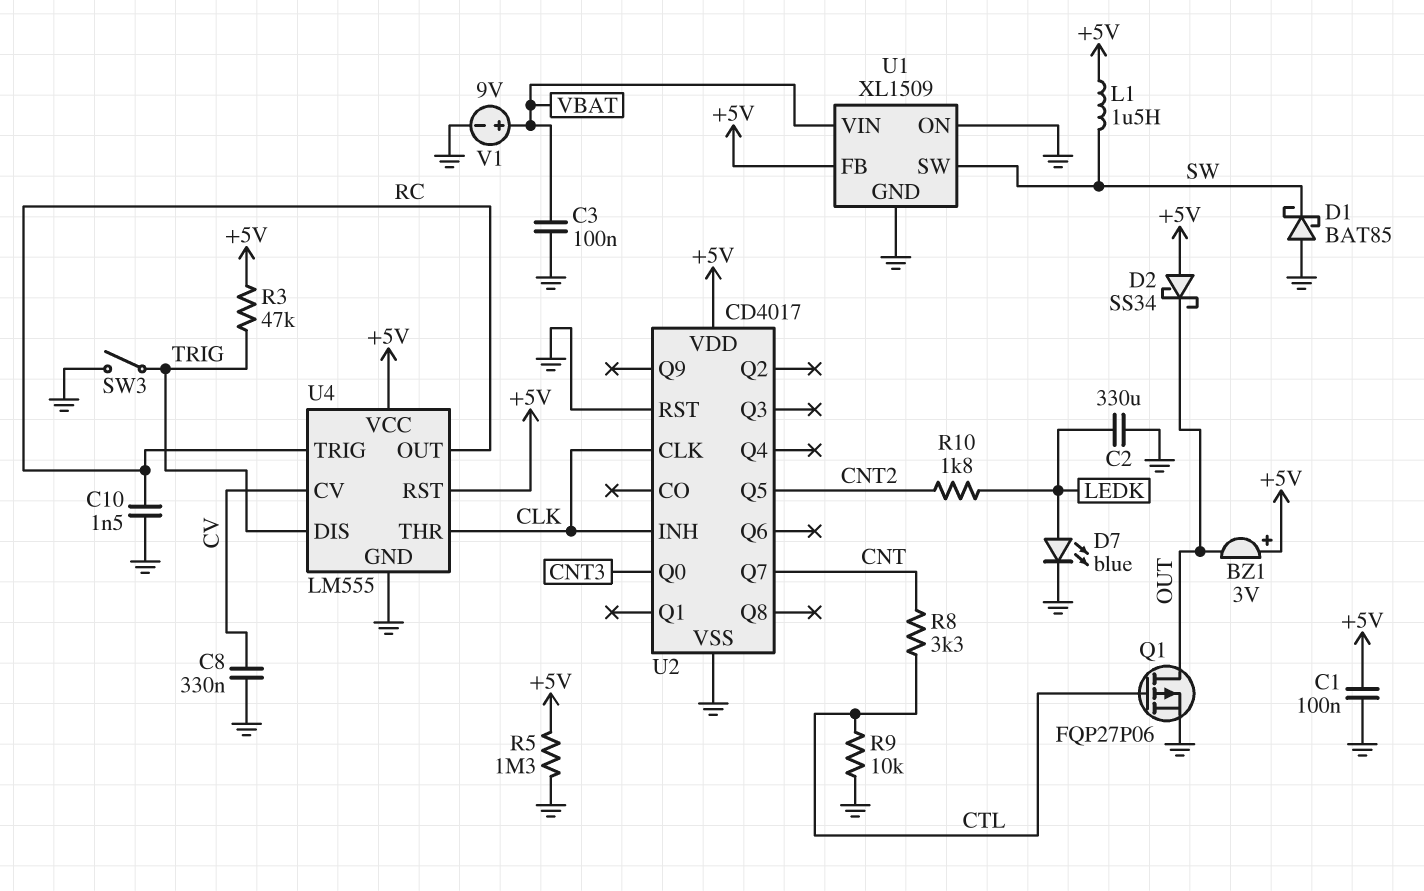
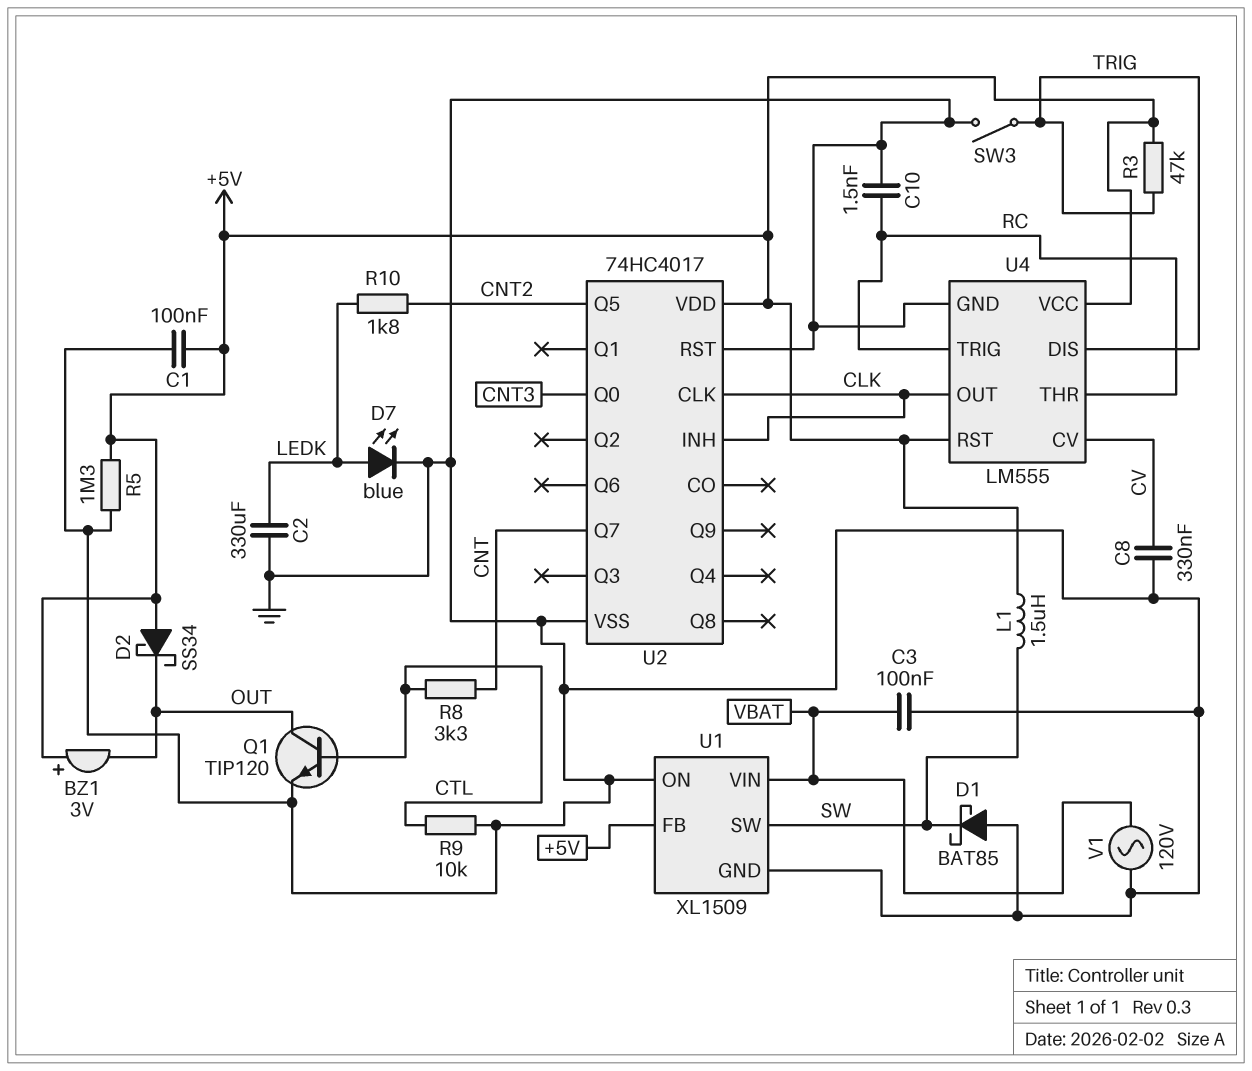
Q1: PMOS FQP27P06 (G CTL, D OUT, S GND) -> NPN TIP120 (B CTL, C OUT, E GND)
U2: CD4017 -> 74HC4017
U4 pin OUT: RC -> CLK
U4 pin THR: CLK -> RC
V1: 9V (plus VBAT, minus GND) -> AC 120V (GND, VBAT)

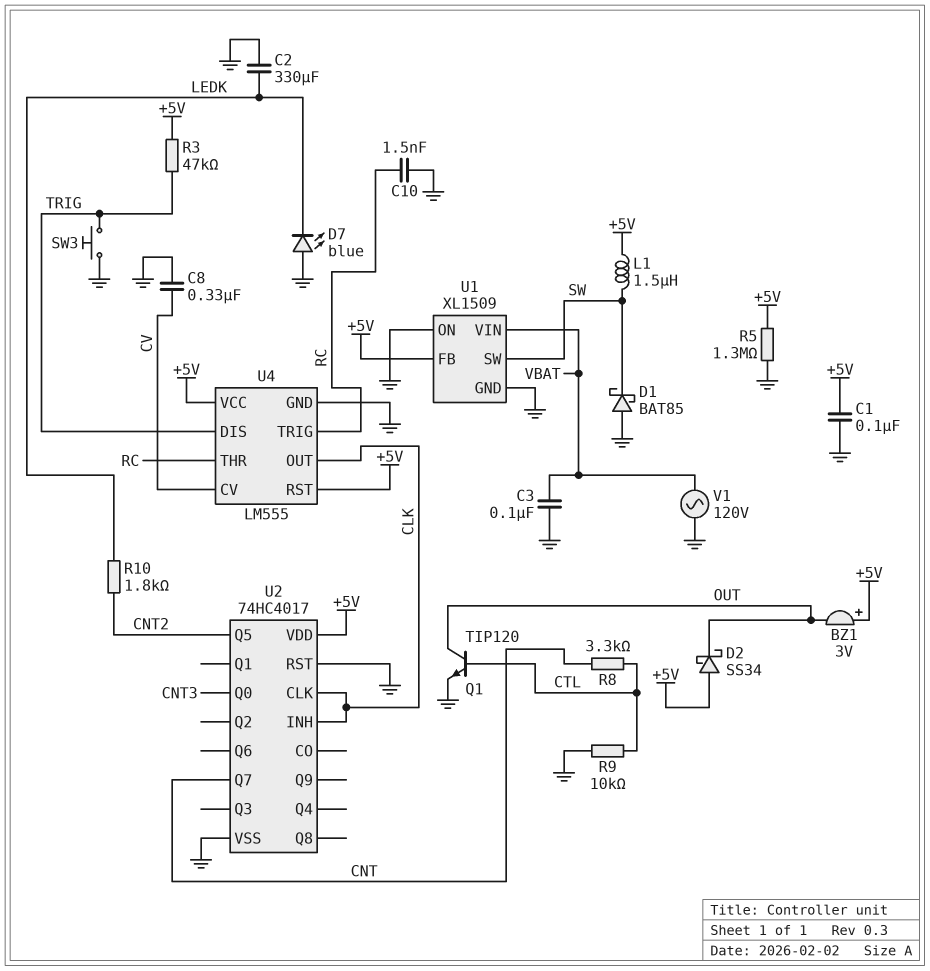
D7: LED blue (A LEDK, K GND) -> LED blue (A GND, K LEDK)
SW3: switch (GND, TRIG) -> button (GND, TRIG)

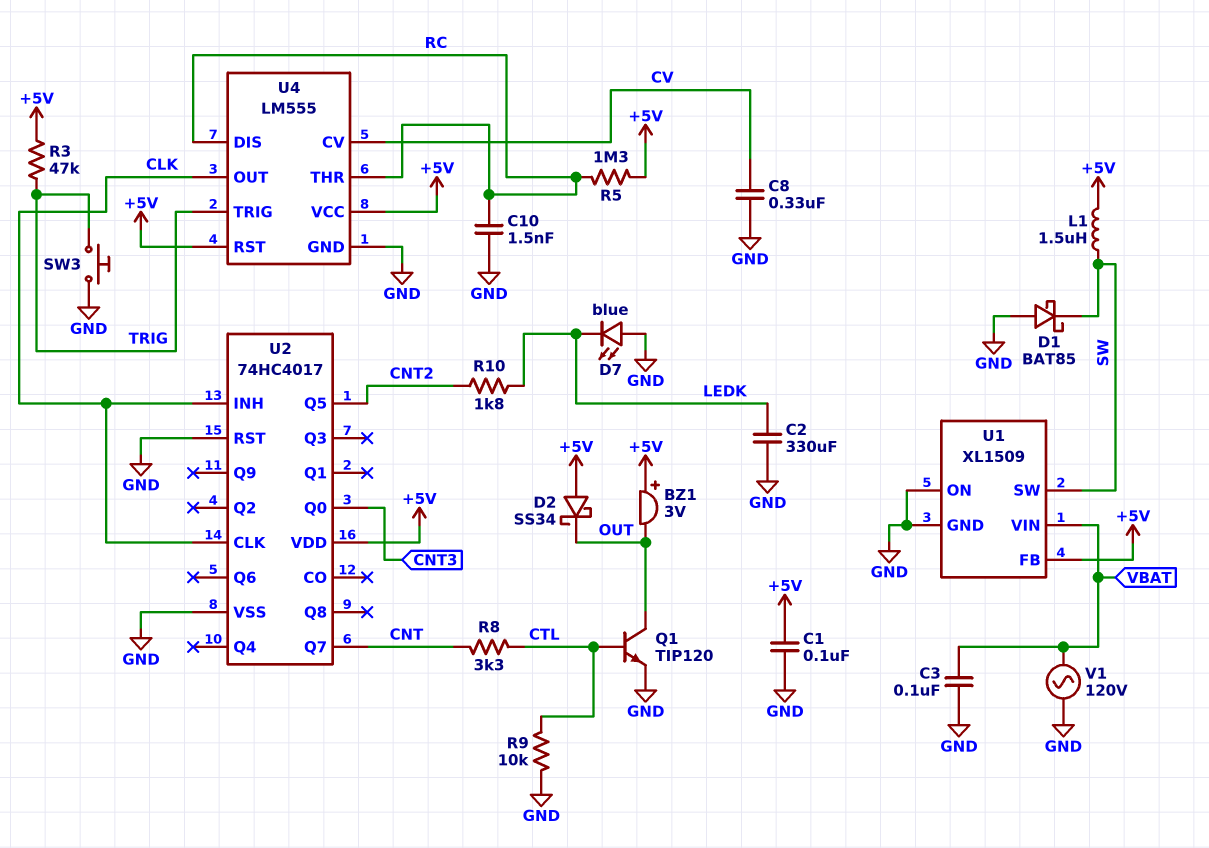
R5: 1.3M (+5V, GND) -> 1.3M (+5V, RC)
U4 pin DIS: TRIG -> RC
U4 pin TRIG: RC -> TRIG

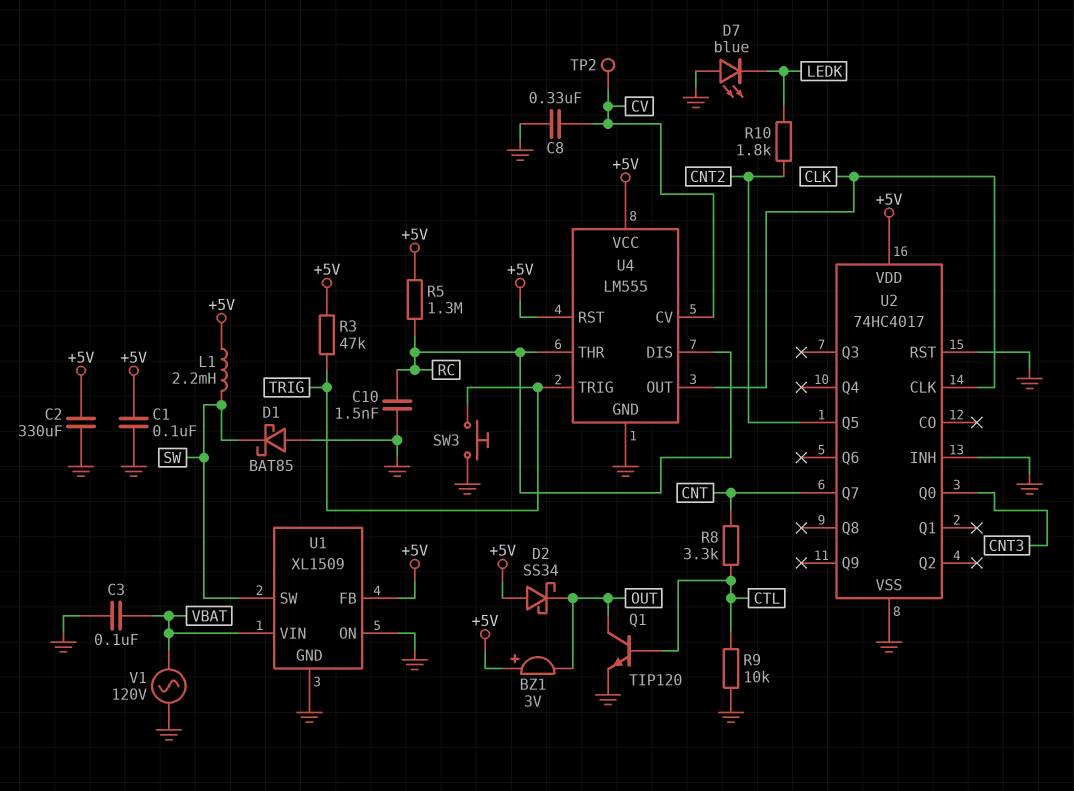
C2: 330uF (GND, LEDK) -> 330uF (+5V, GND)
L1: 1.5uH (+5V, SW) -> 2.2mH (+5V, SW)
TP2: none -> test point (CV)
U2 pin INH: CLK -> GND

